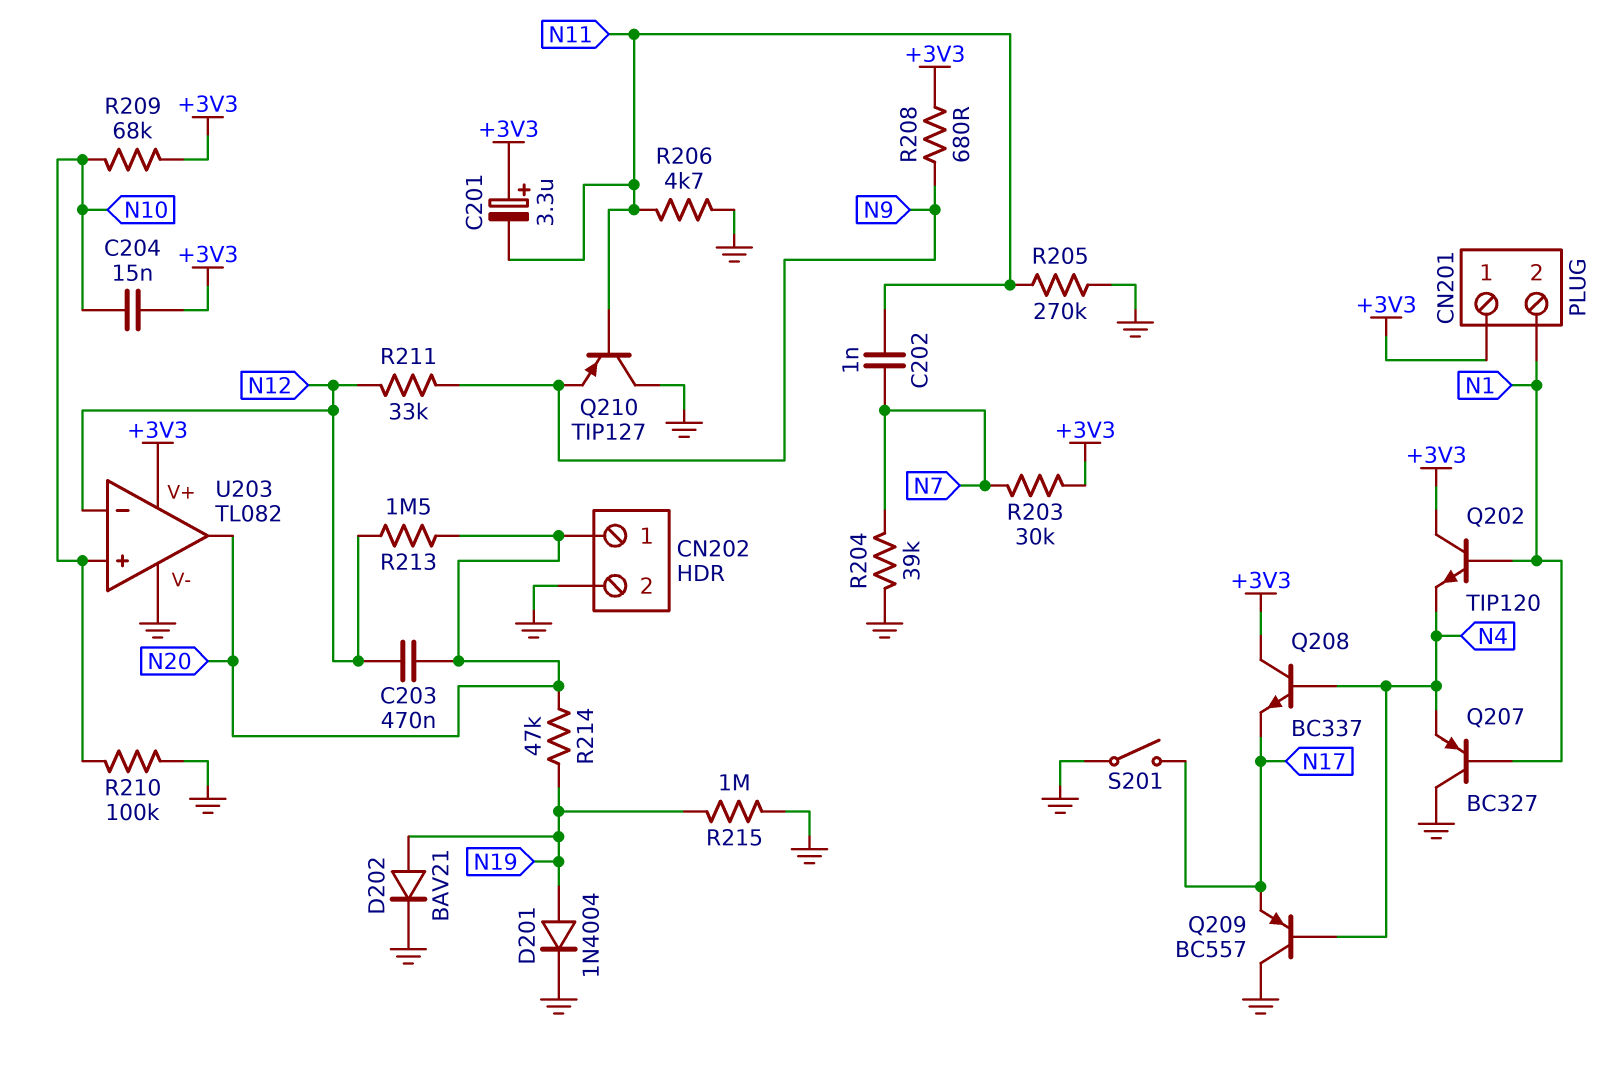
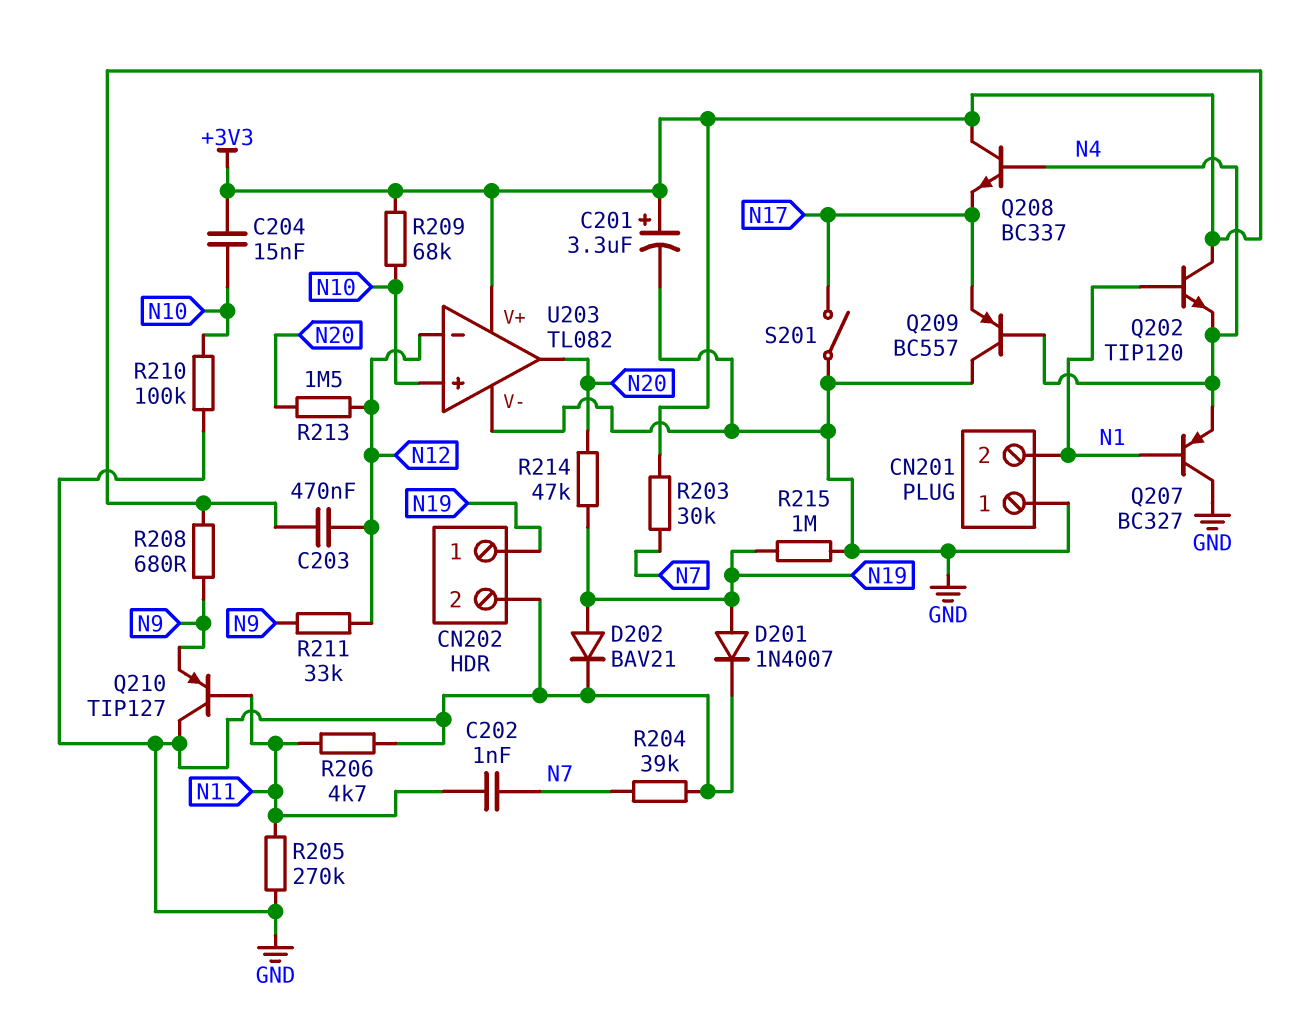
C201: 3.3uF (plus +3V3, minus N11) -> 3.3uF (plus +3V3, minus GND)
C203: 470nF (N12, N20) -> 470nF (+3V3, N12)
CN201 pin 1: +3V3 -> GND
CN202 pin 1: N20 -> N19
D201: diode 1N4004 (A N19, K GND) -> diode 1N4007 (A N19, K GND)

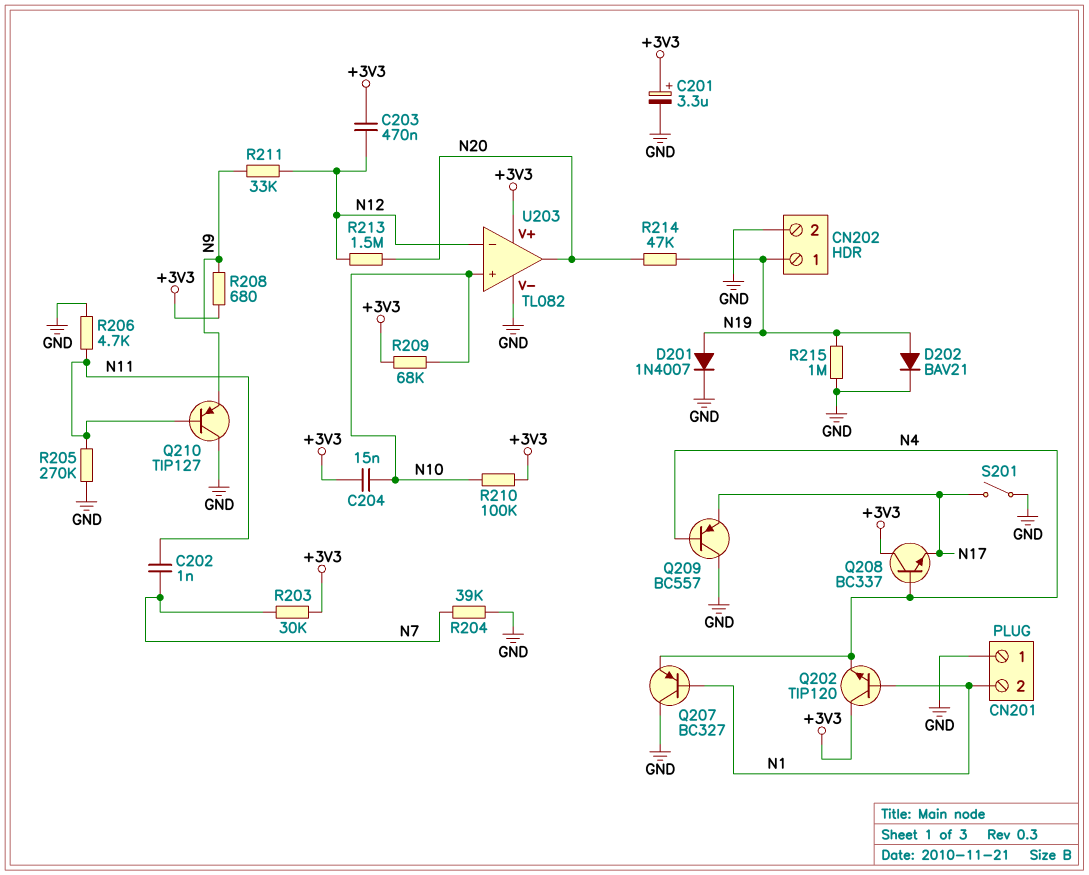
R210: 100k (GND, N10) -> 100k (+3V3, N10)

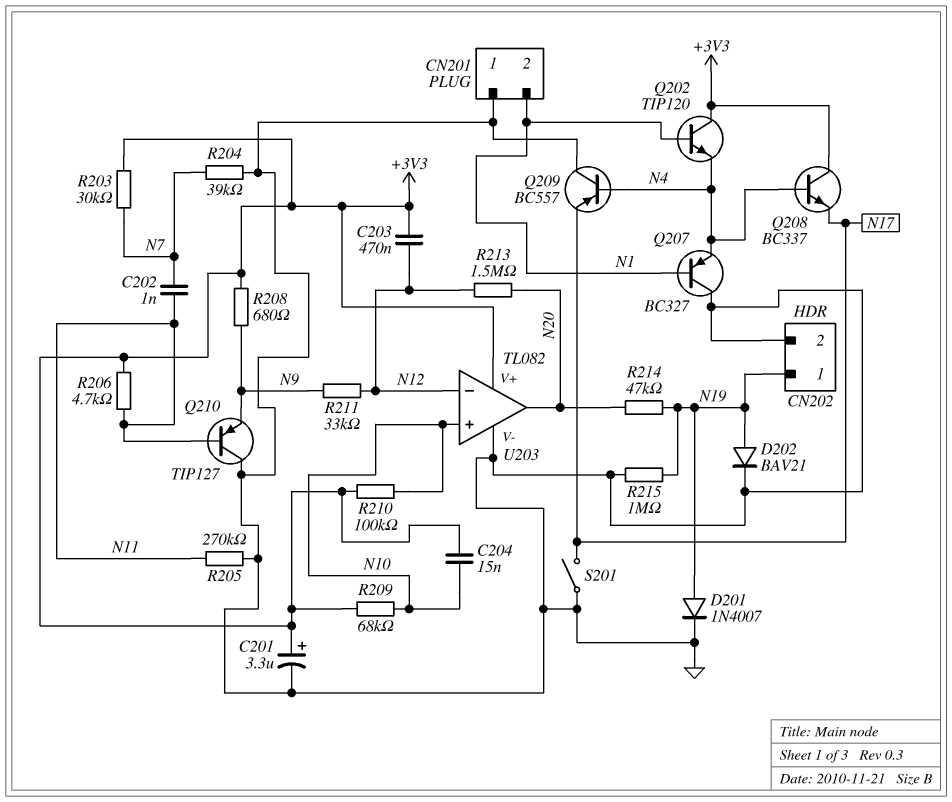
R206: 4.7k (GND, N11) -> 4.7k (+3V3, N11)

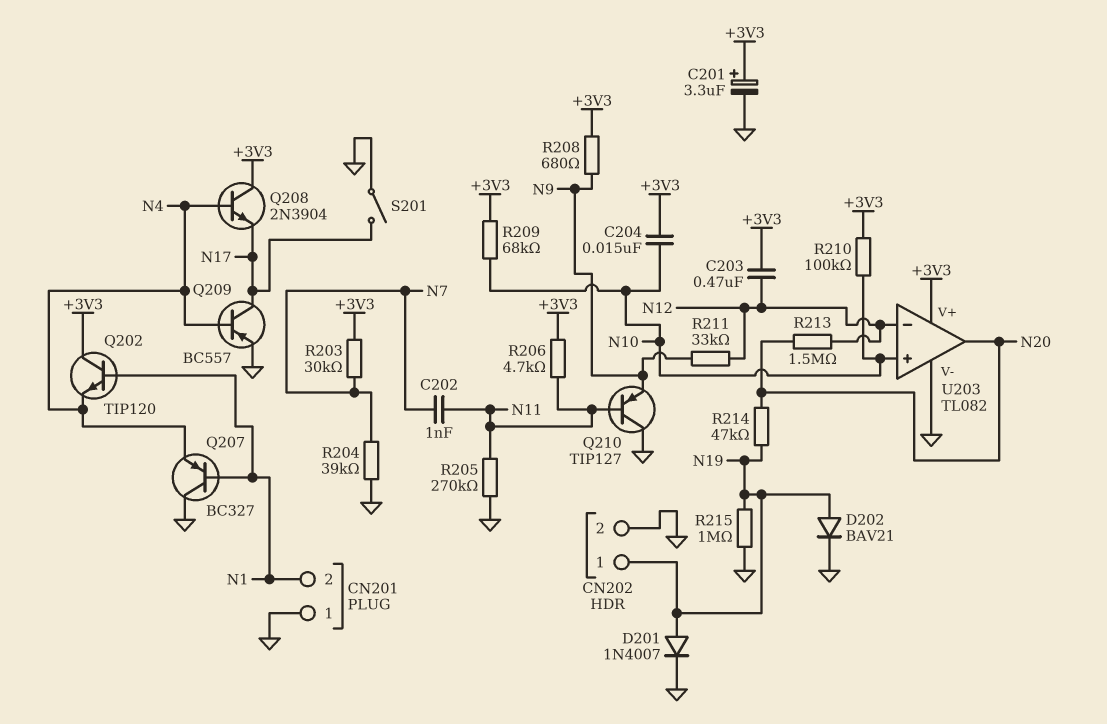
Q208: NPN BC337 (B N4, C +3V3, E N17) -> NPN 2N3904 (B N4, C +3V3, E N17)
Q209: PNP BC557 (B N4, C GND, E N17) -> PNP BC557 (B N4, C N17, E GND)

